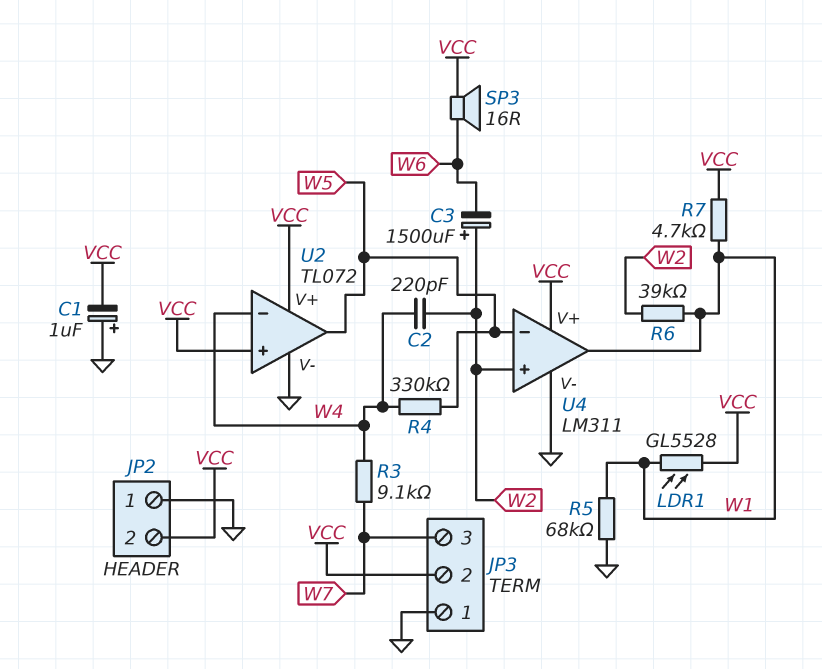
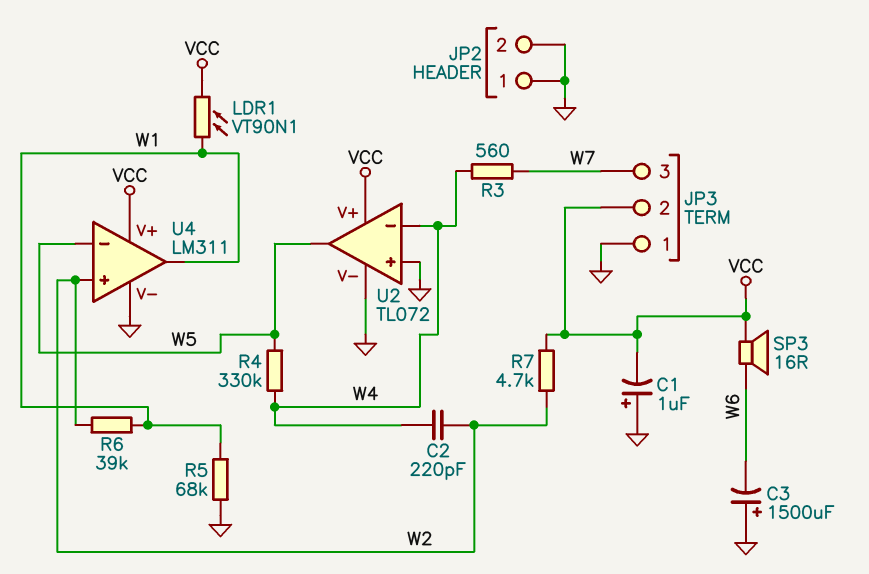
C3: 1500uF (plus W2, minus W6) -> 1500uF (plus GND, minus W6)
JP2 pin 2: VCC -> GND
LDR1: GL5528 (VCC, W1) -> VT90N1 (VCC, W1)
R3: 9.1k (W4, W7) -> 560 (W4, W7)
R7: 4.7k (VCC, W1) -> 4.7k (VCC, W2)
U2 pin in+: VCC -> GND

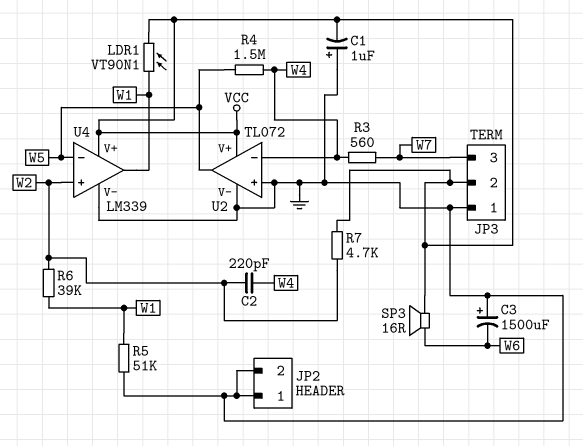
R4: 330k (W4, W5) -> 1.5M (W4, W5)
R5: 68k (GND, W1) -> 51k (GND, W1)
U4: LM311 -> LM339

